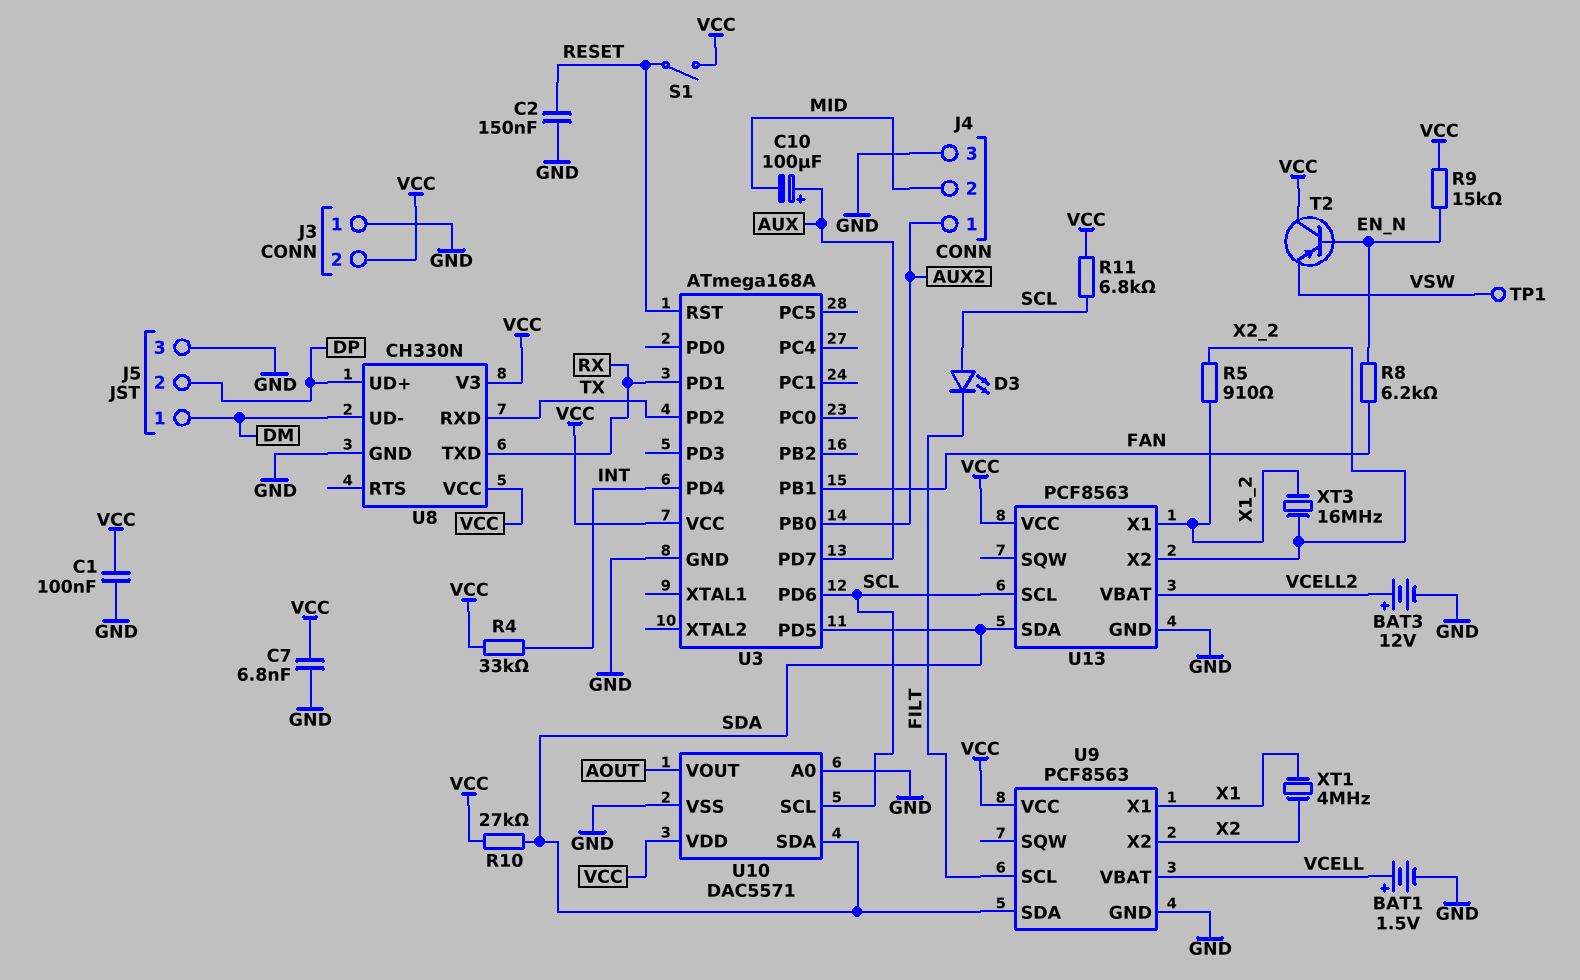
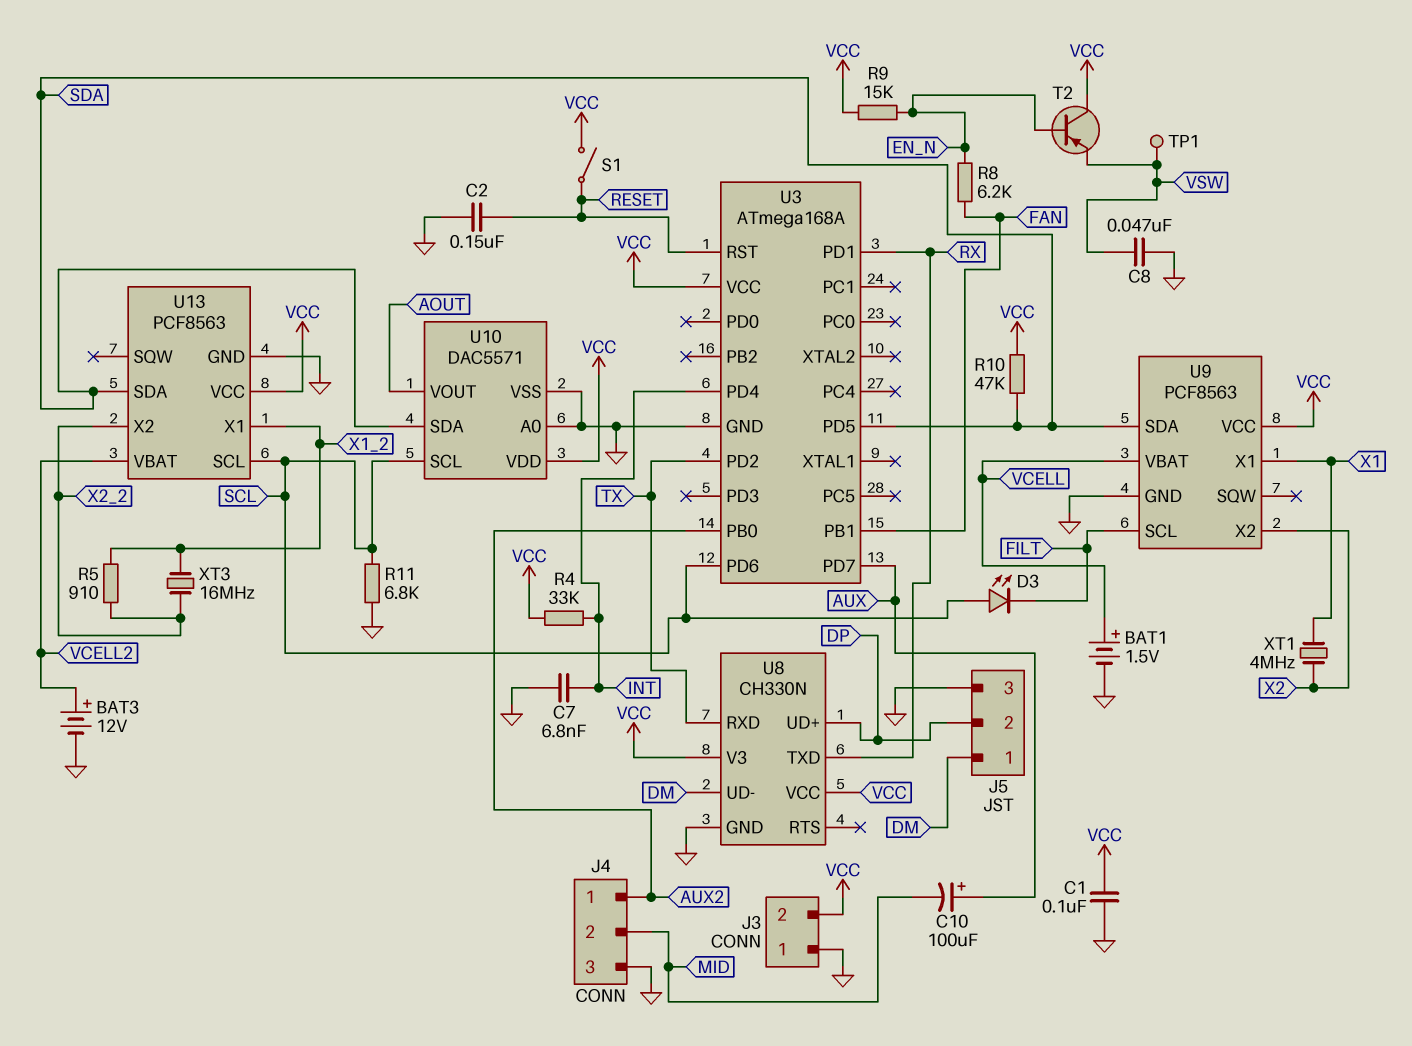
C7: 6.8nF (GND, VCC) -> 6.8nF (GND, INT)
C8: none -> 47nF (GND, VSW)
R10: 27k (SDA, VCC) -> 47k (SDA, VCC)
R11: 6.8k (SCL, VCC) -> 6.8k (GND, SCL)

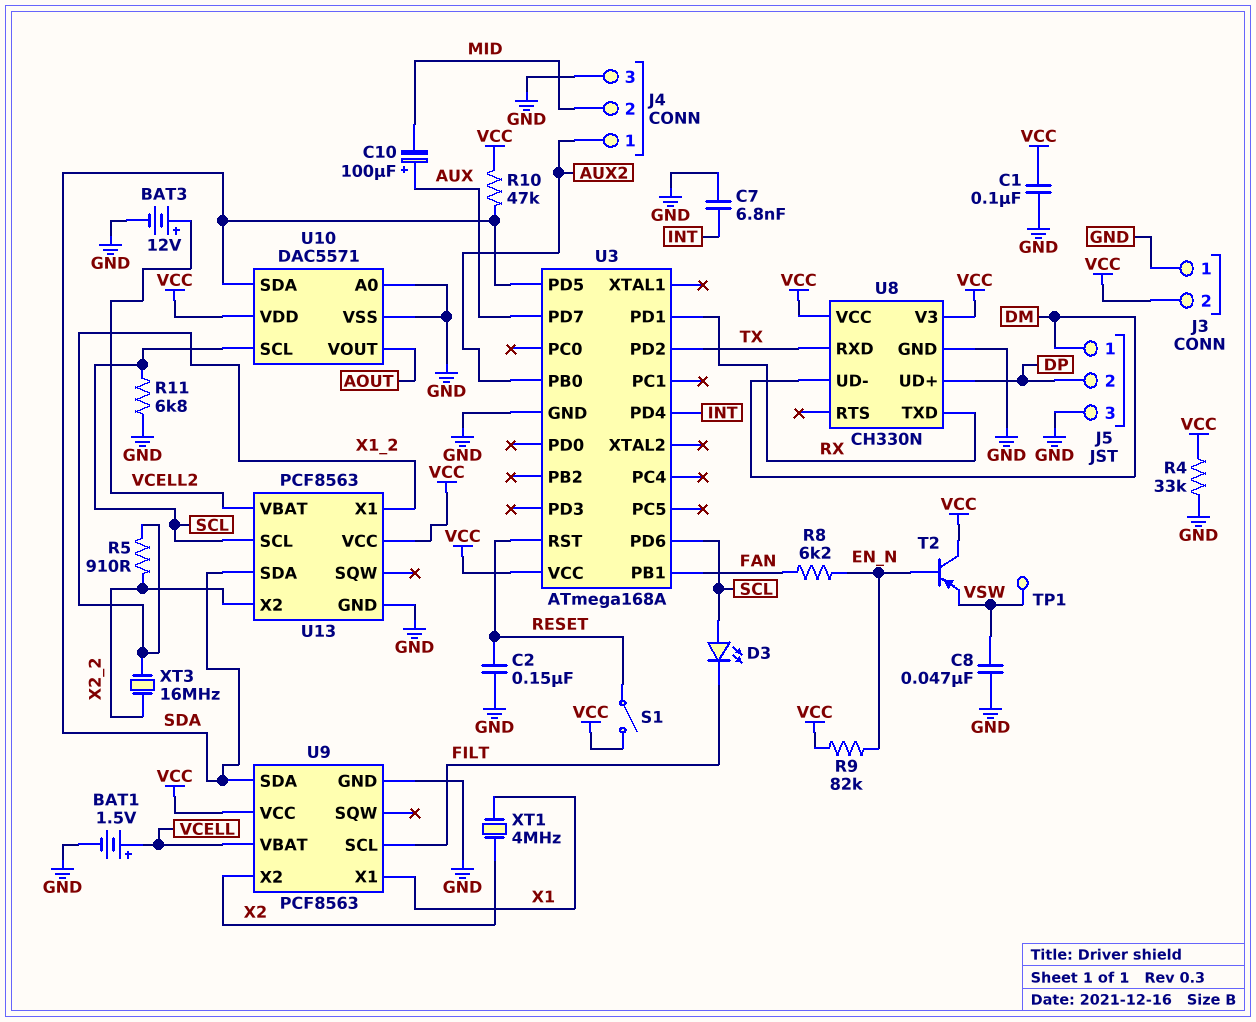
R4: 33k (INT, VCC) -> 33k (GND, VCC)
R9: 15k (EN_N, VCC) -> 82k (EN_N, VCC)

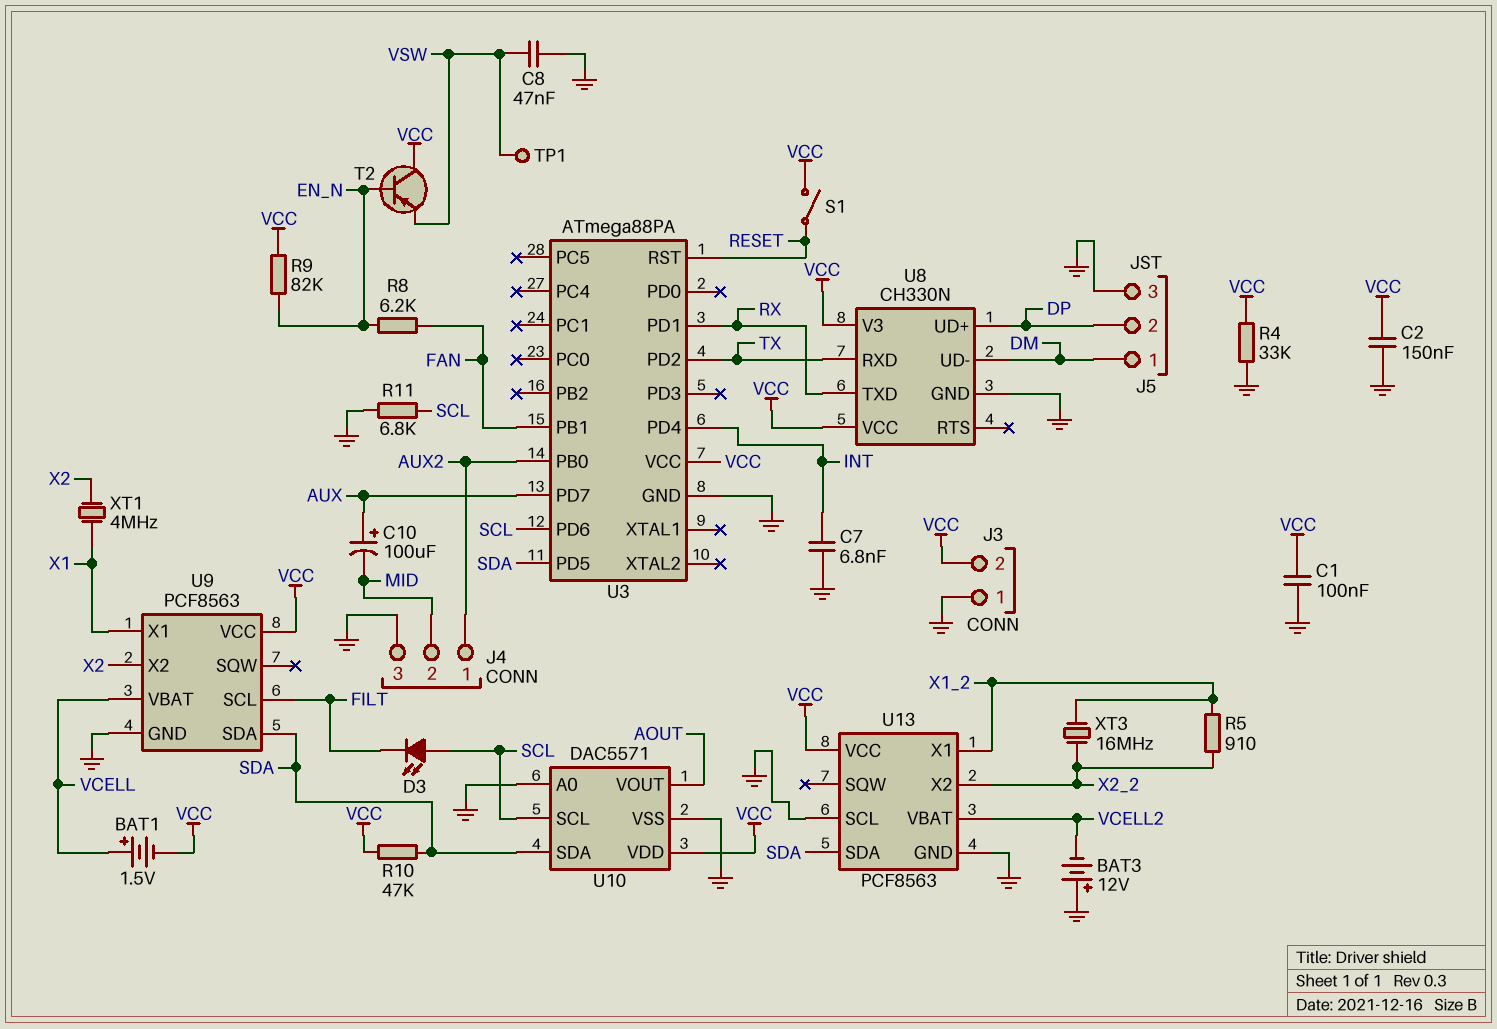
BAT1: 1.5V (plus VCELL, minus GND) -> 1.5V (plus VCELL, minus VCC)
BAT3: 12V (plus VCELL2, minus GND) -> 12V (plus GND, minus VCELL2)
C2: 150nF (GND, RESET) -> 150nF (GND, VCC)
U3: ATmega168A -> ATmega88PA
U13 pin SCL: SCL -> GND

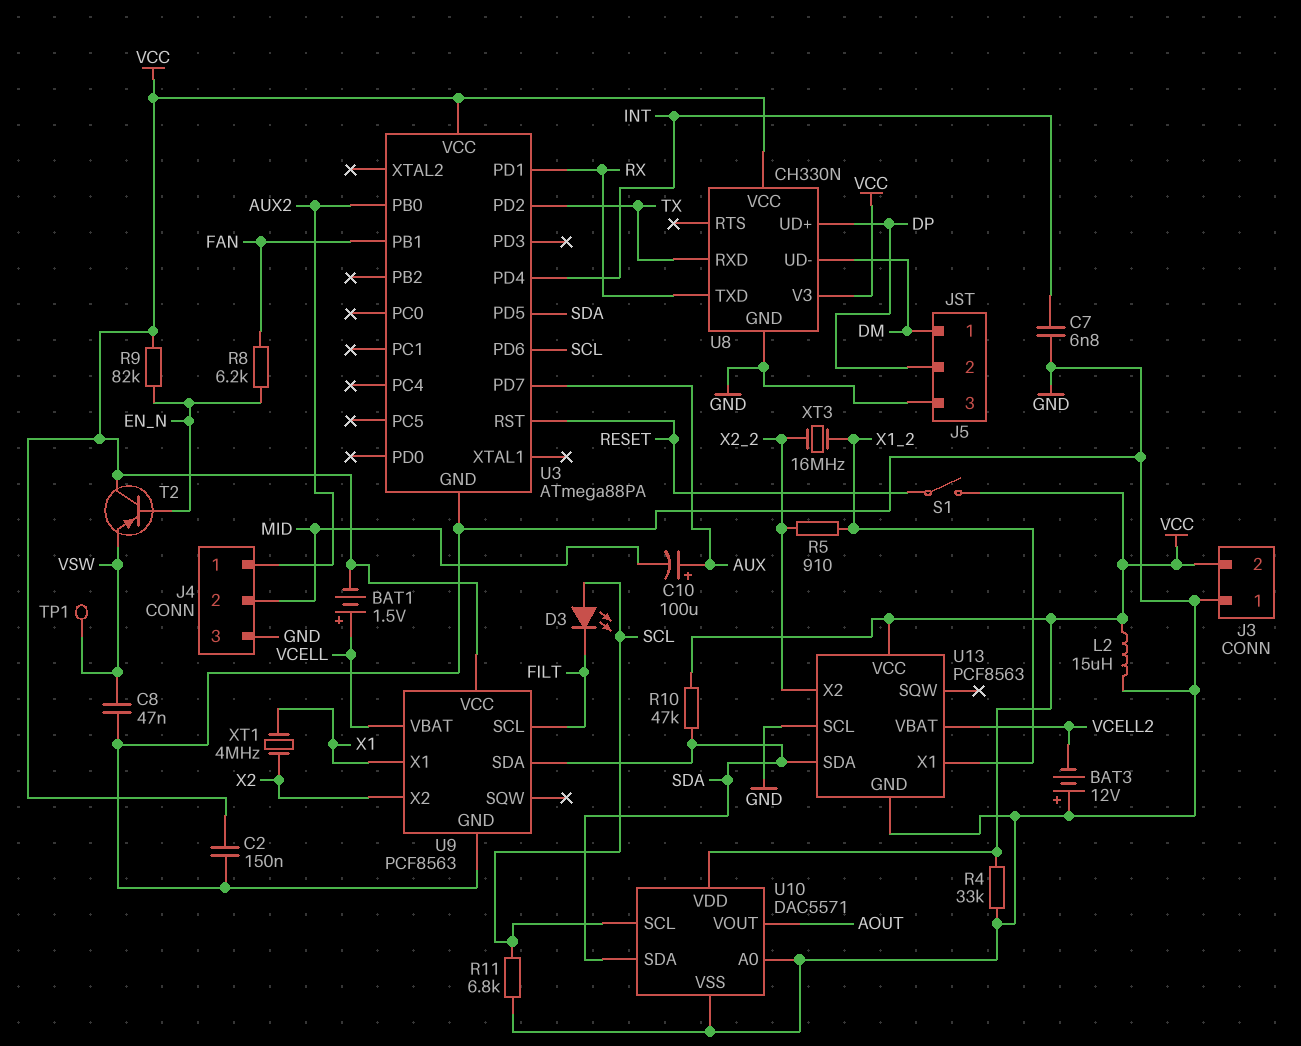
C1: 100nF (GND, VCC) -> none
L2: none -> 15uH (GND, VCC)

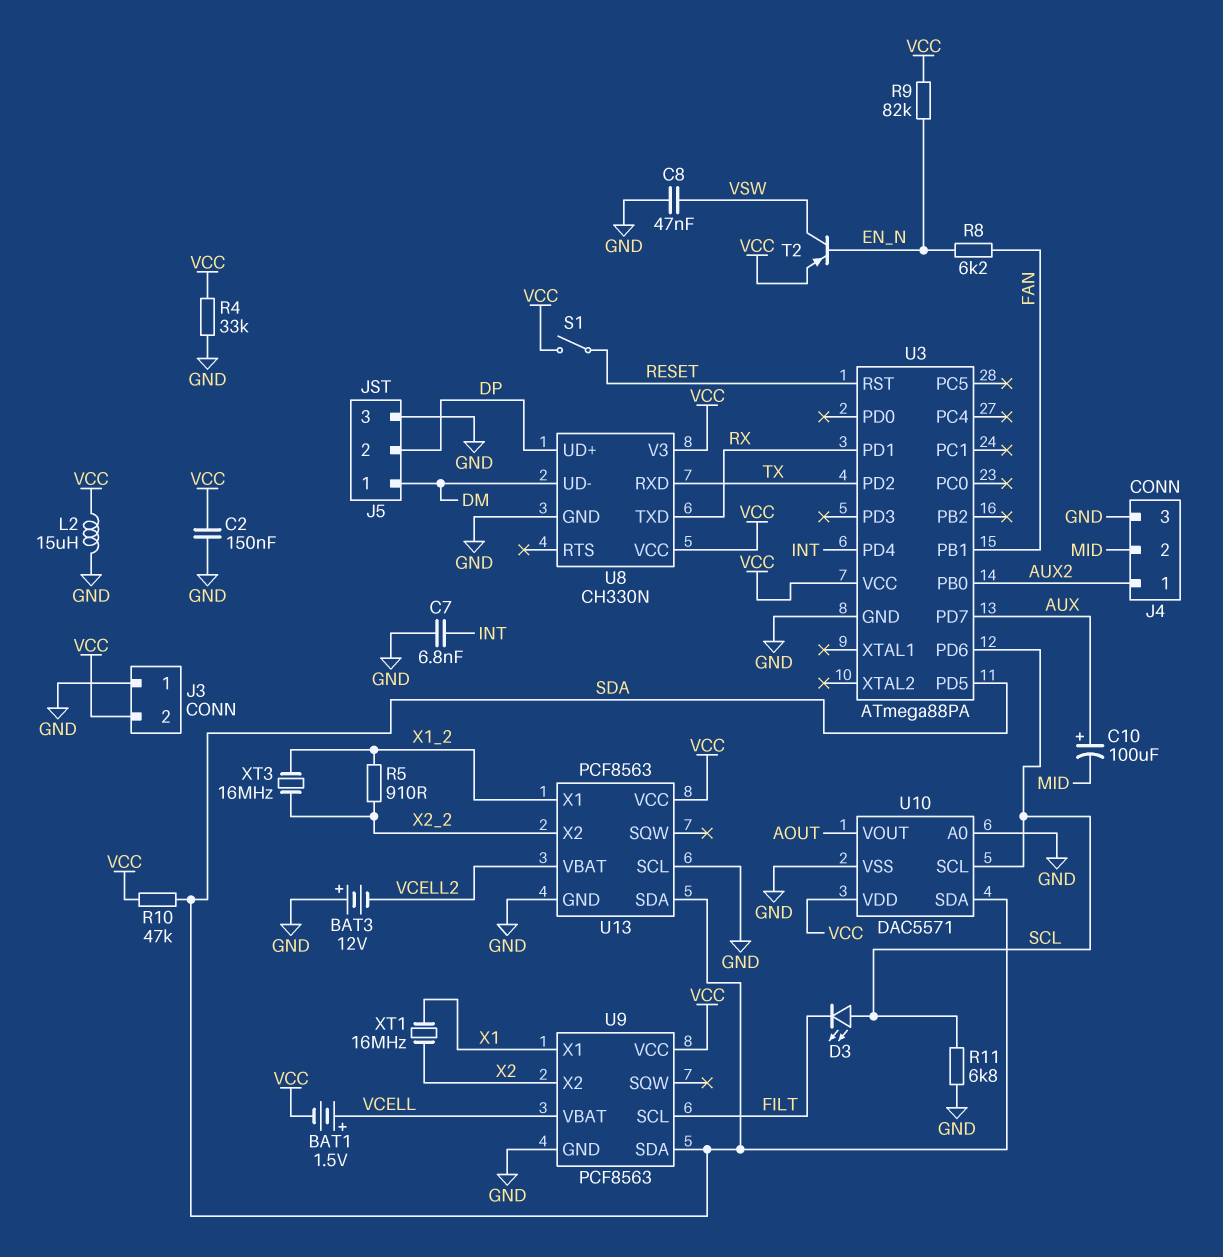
T2: PNP (B EN_N, C VCC, E VSW) -> PNP (B EN_N, C VSW, E VCC)
TP1: test point (VSW) -> none
XT1: 4MHz (X1, X2) -> 16MHz (X1, X2)

